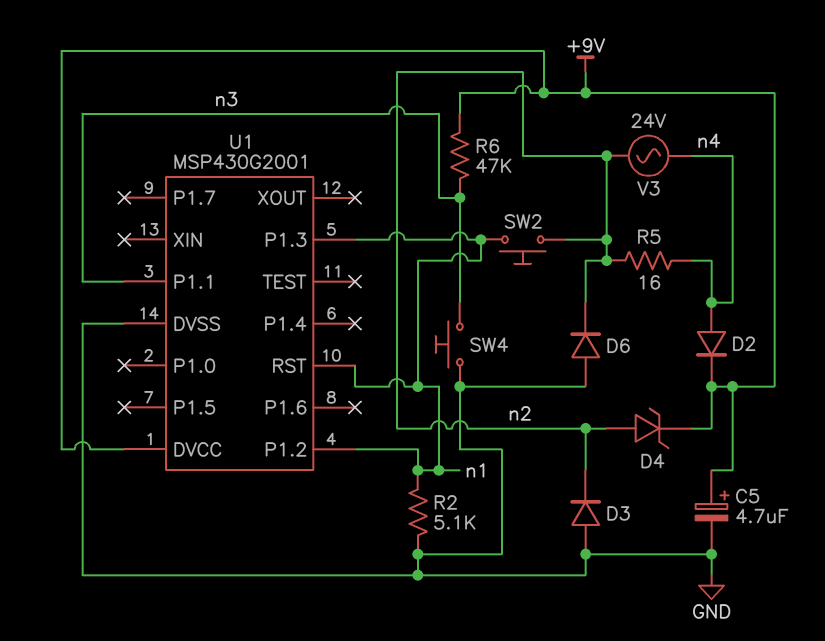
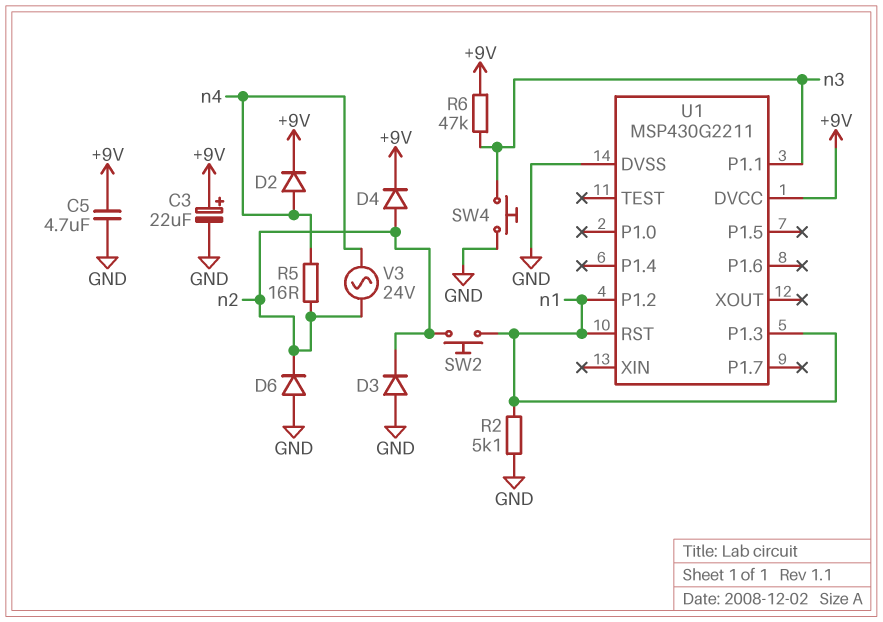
C3: none -> 22uF (plus +9V, minus GND)
C5: 4.7uF (plus +9V, minus GND) -> 4.7uF (+9V, GND)
D4: zener (A n2, K +9V) -> diode (A n2, K +9V)
U1: MSP430G2001 -> MSP430G2211

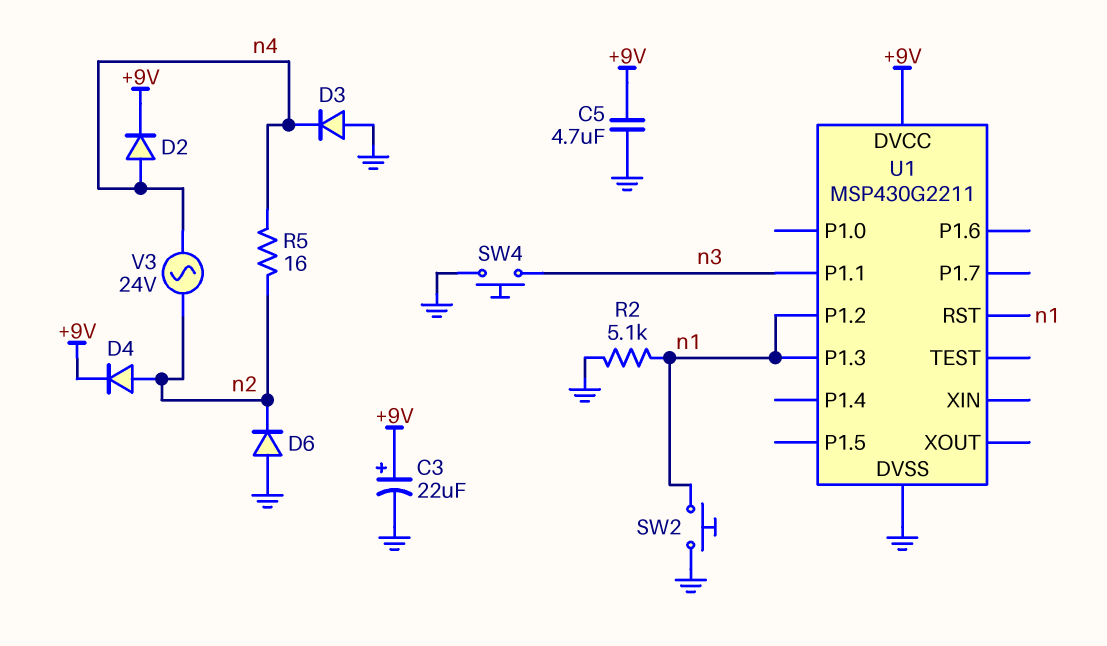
D3: diode (A GND, K n2) -> diode (A GND, K n4)
R6: 47k (+9V, n3) -> none
SW2: button (n1, n2) -> button (GND, n1)

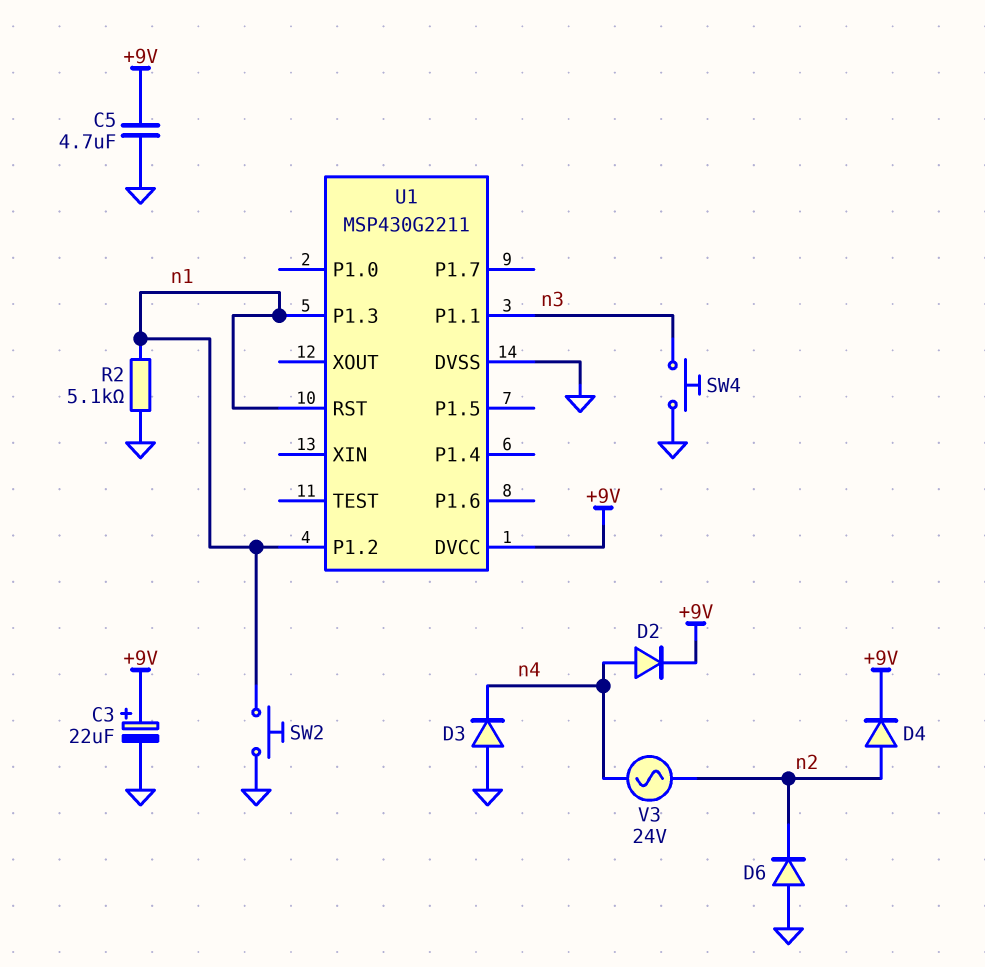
R5: 16 (n2, n4) -> none

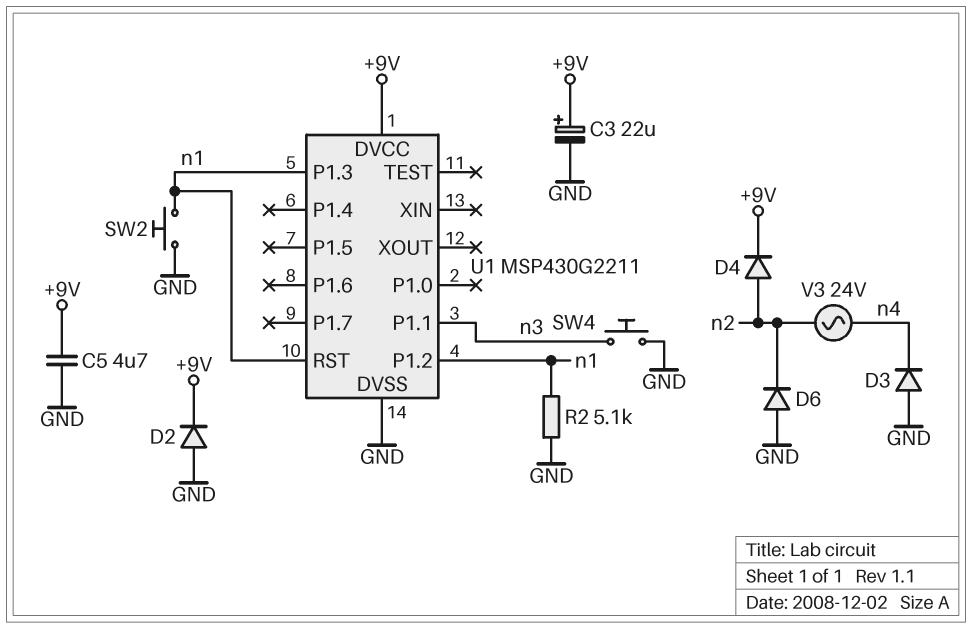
D2: diode (A n4, K +9V) -> diode (A GND, K +9V)

